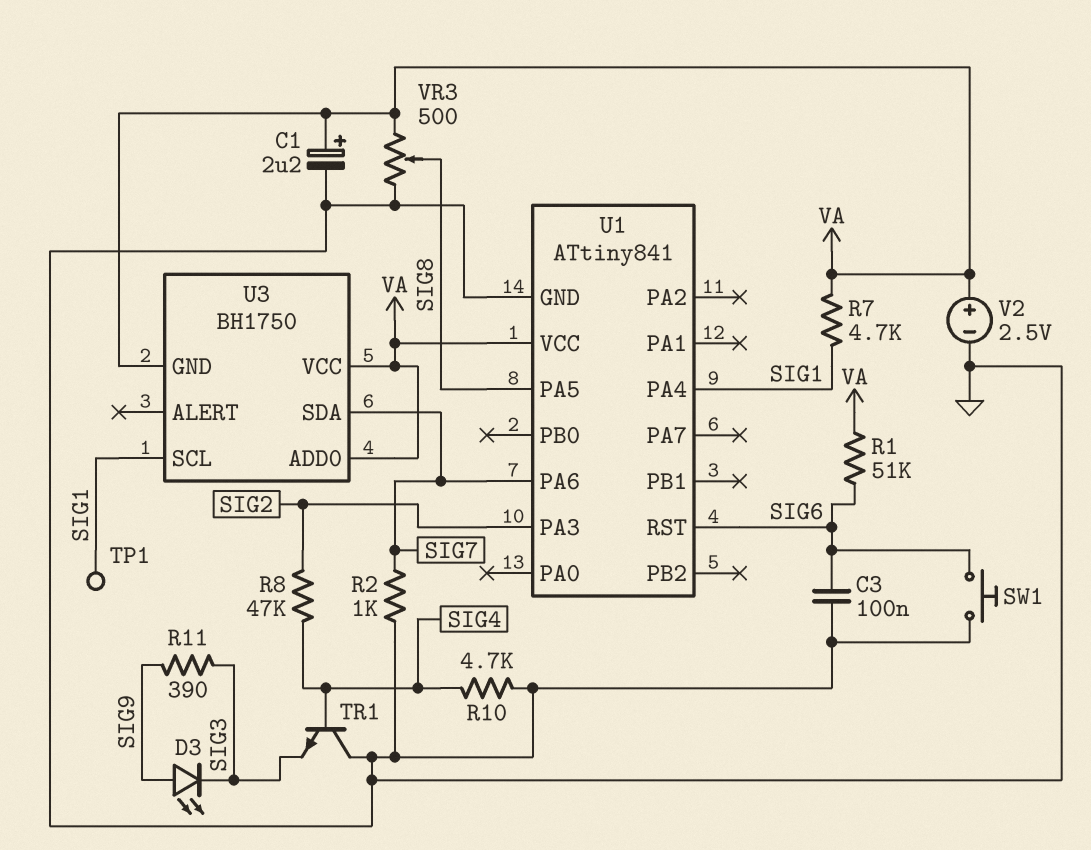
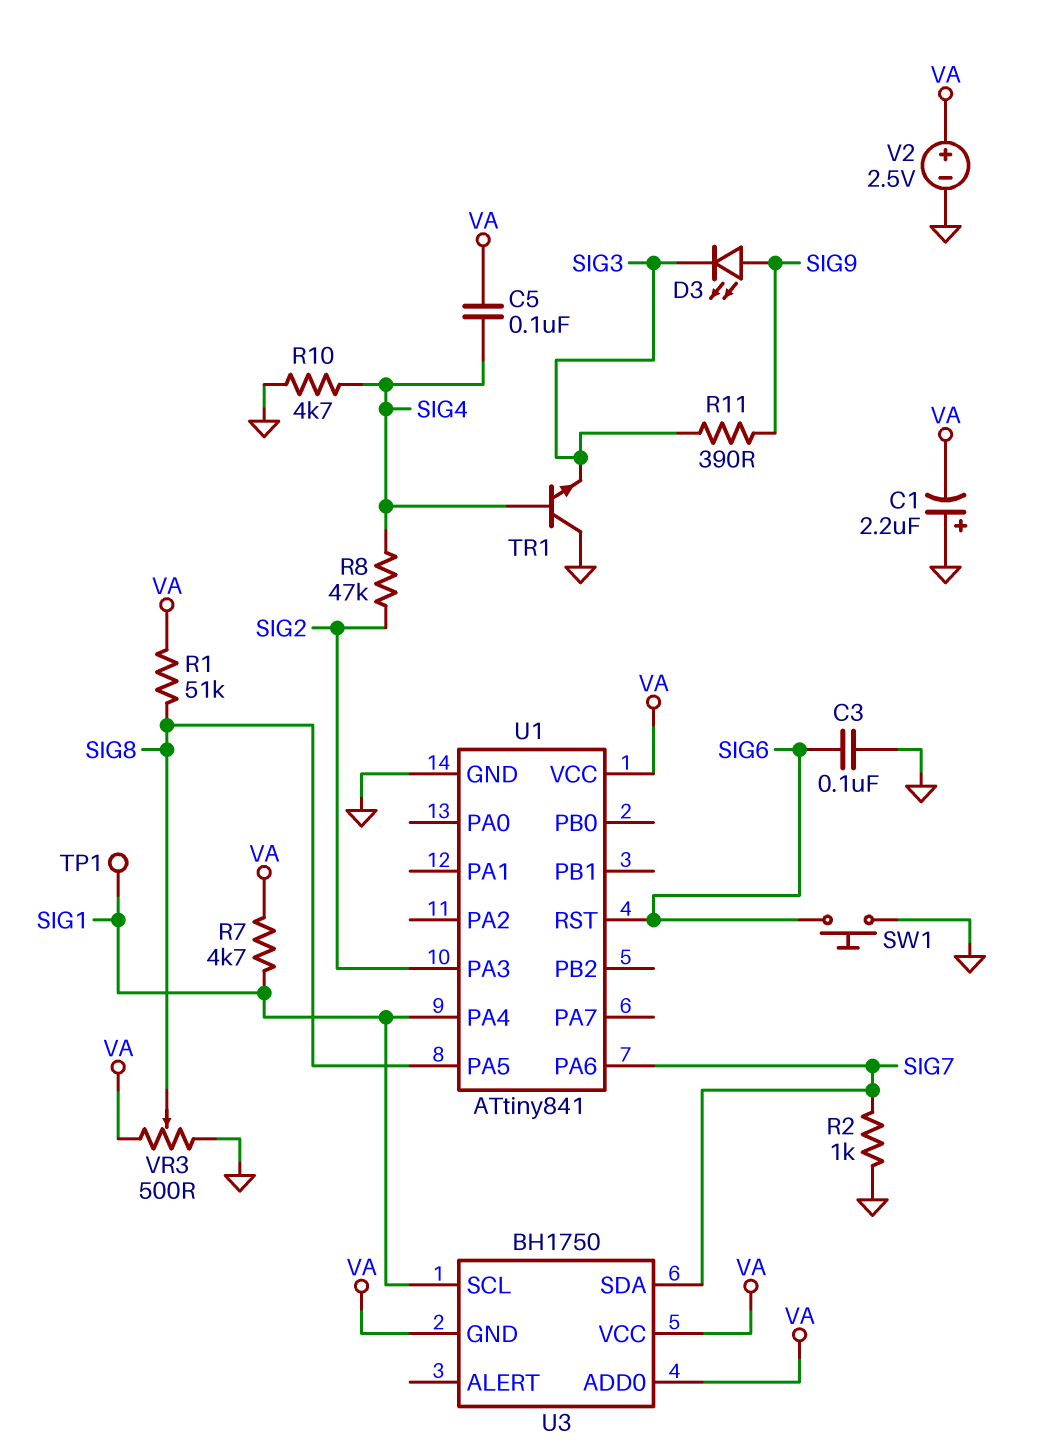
C1: 2.2uF (plus VA, minus GND) -> 2.2uF (plus GND, minus VA)
C5: none -> 100nF (SIG4, VA)
R1: 51k (SIG6, VA) -> 51k (SIG8, VA)

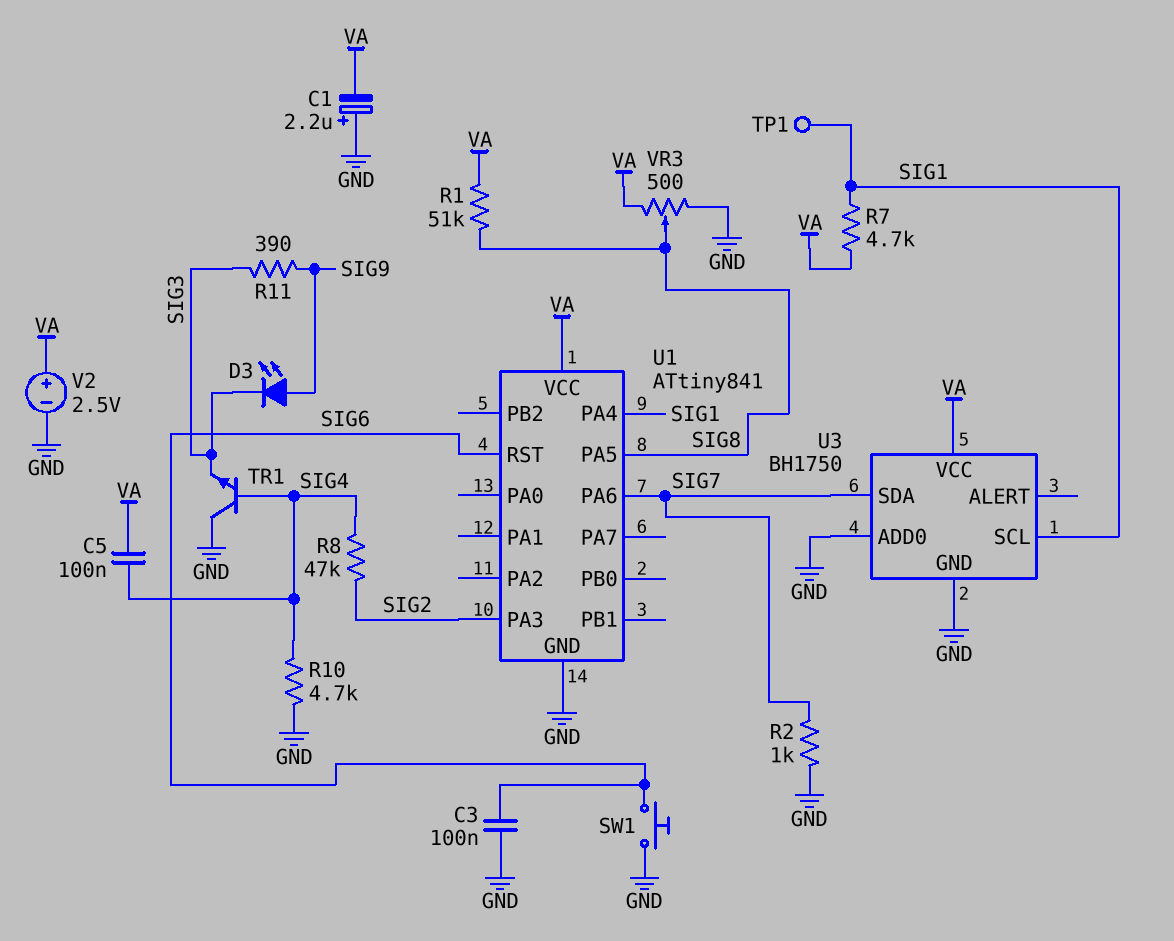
U3 pin ADD0: VA -> GND
U3 pin GND: VA -> GND

